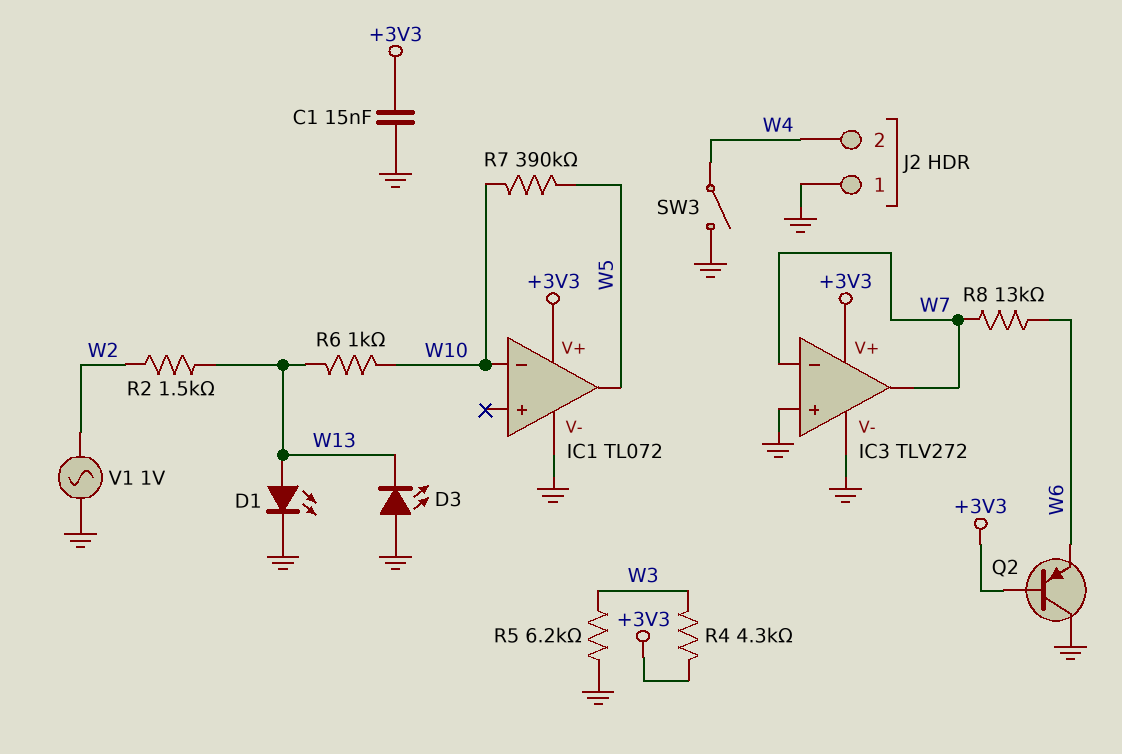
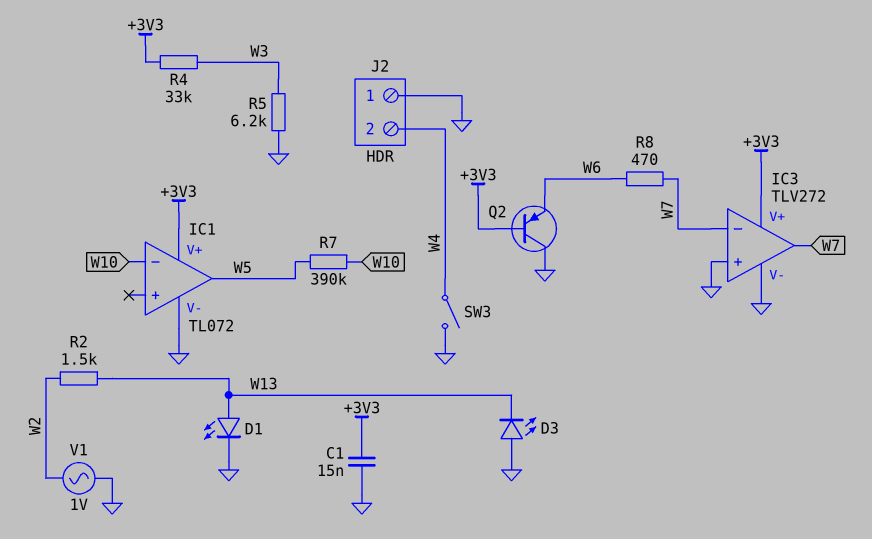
R4: 4.3k (+3V3, W3) -> 33k (+3V3, W3)
R6: 1k (W10, W13) -> none
R8: 13k (W6, W7) -> 470 (W6, W7)

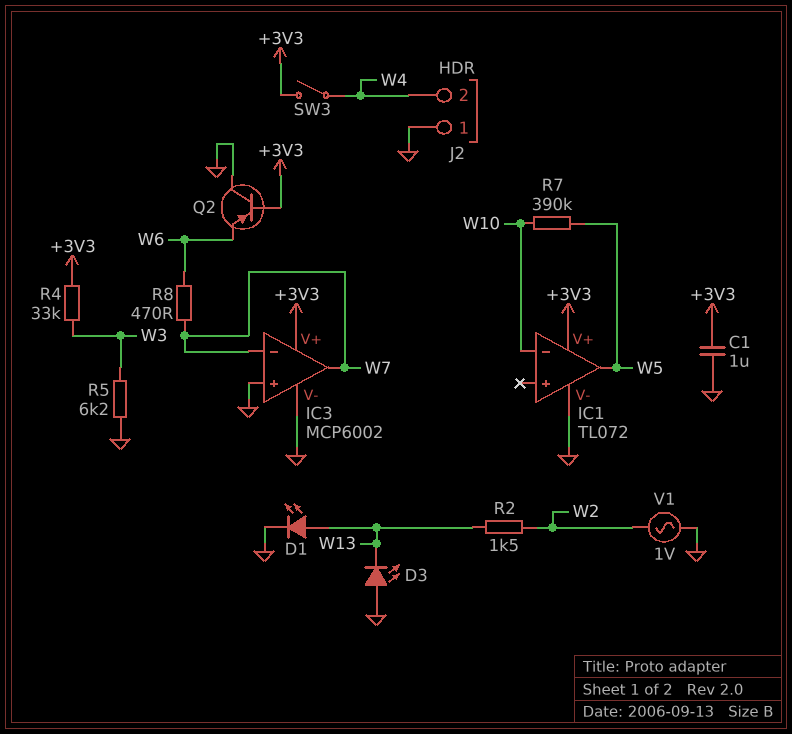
C1: 15nF (+3V3, GND) -> 1uF (+3V3, GND)
IC3: TLV272 -> MCP6002
SW3: switch (GND, W4) -> switch (+3V3, W4)

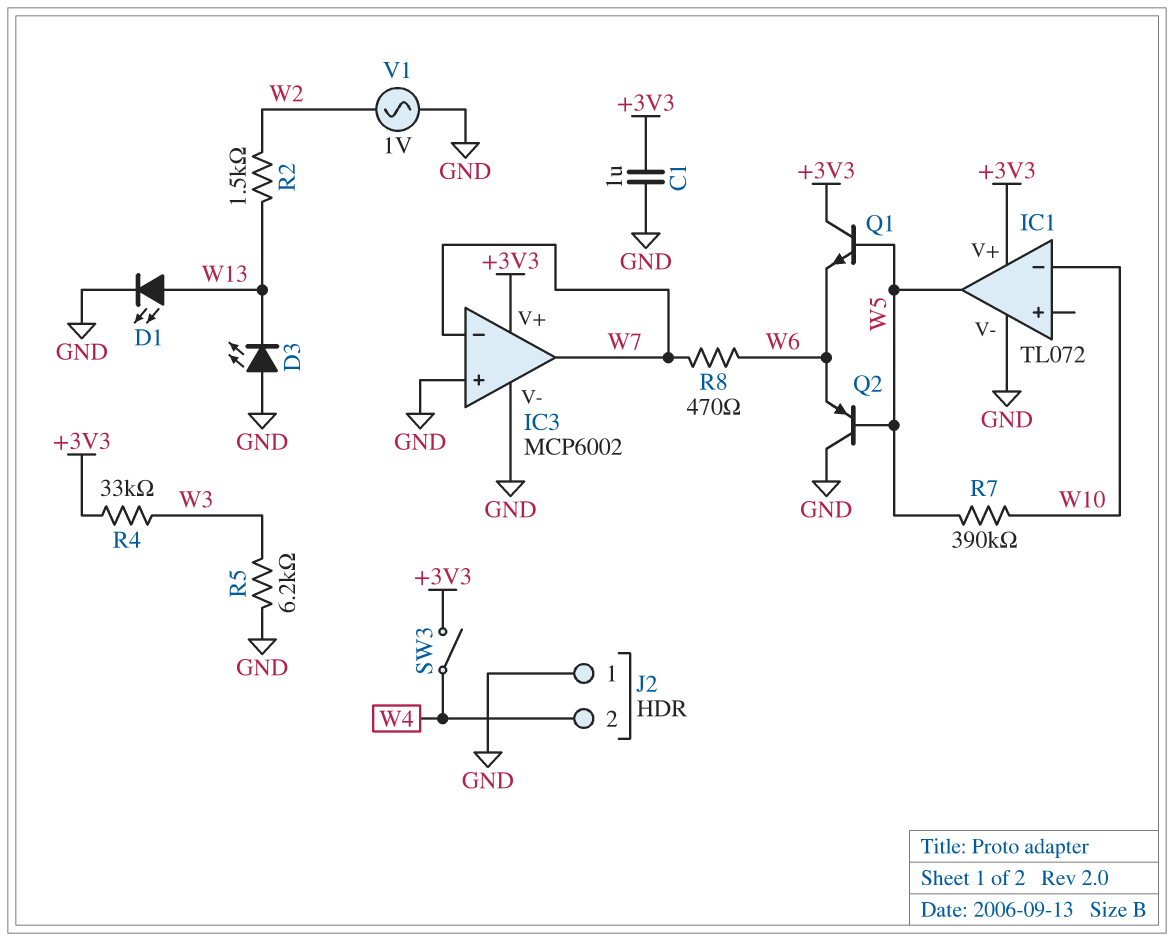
Q1: none -> NPN (B W5, C +3V3, E W6)
Q2: PNP (B +3V3, C GND, E W6) -> PNP (B W5, C GND, E W6)

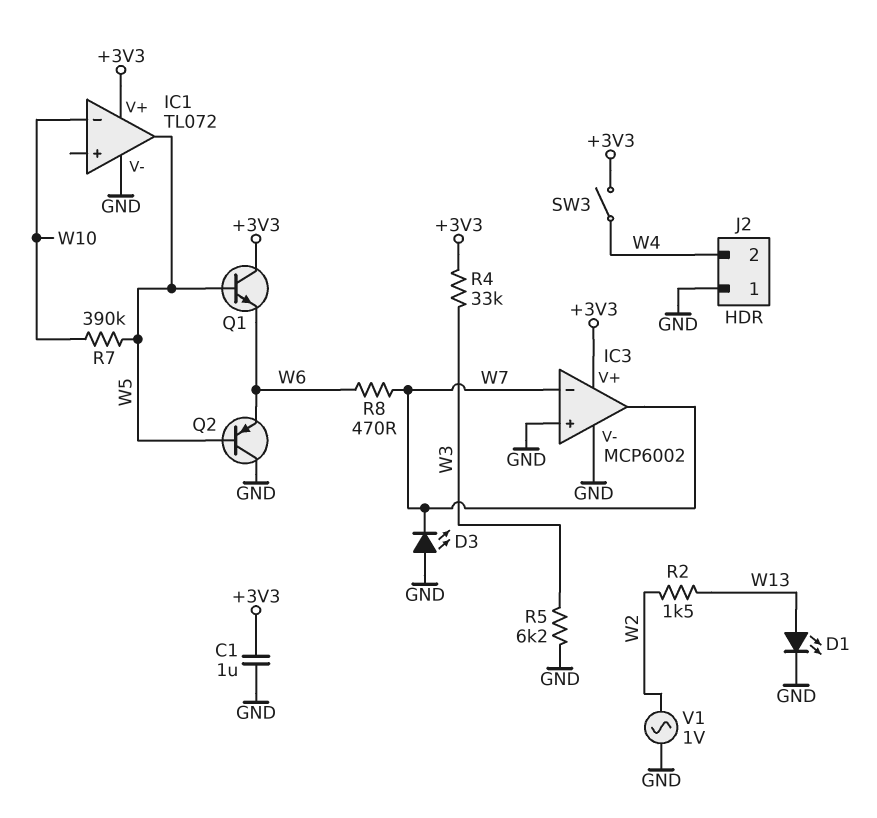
D3: LED (A GND, K W13) -> LED (A GND, K W7)

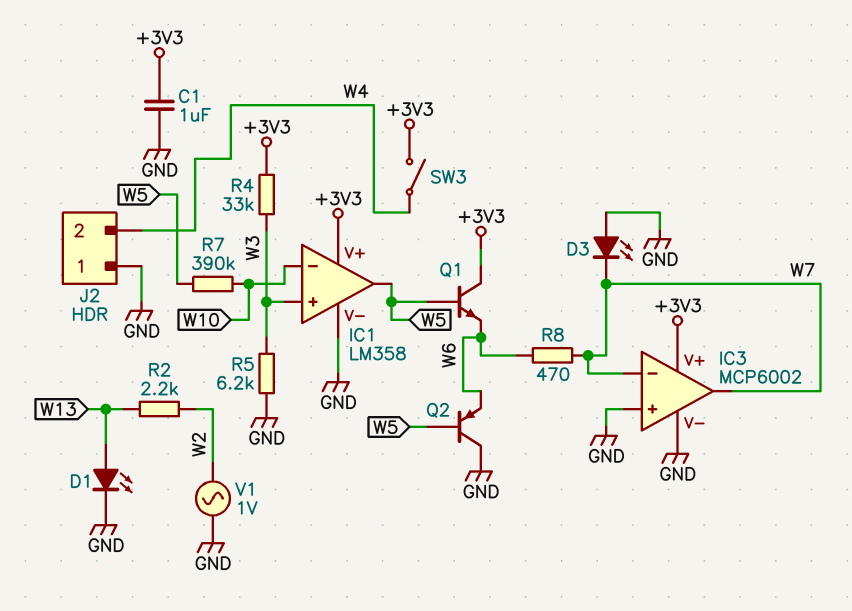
IC1: TL072 -> LM358
IC1 pin in+: none -> W3
R2: 1.5k (W2, W13) -> 2.2k (W2, W13)

